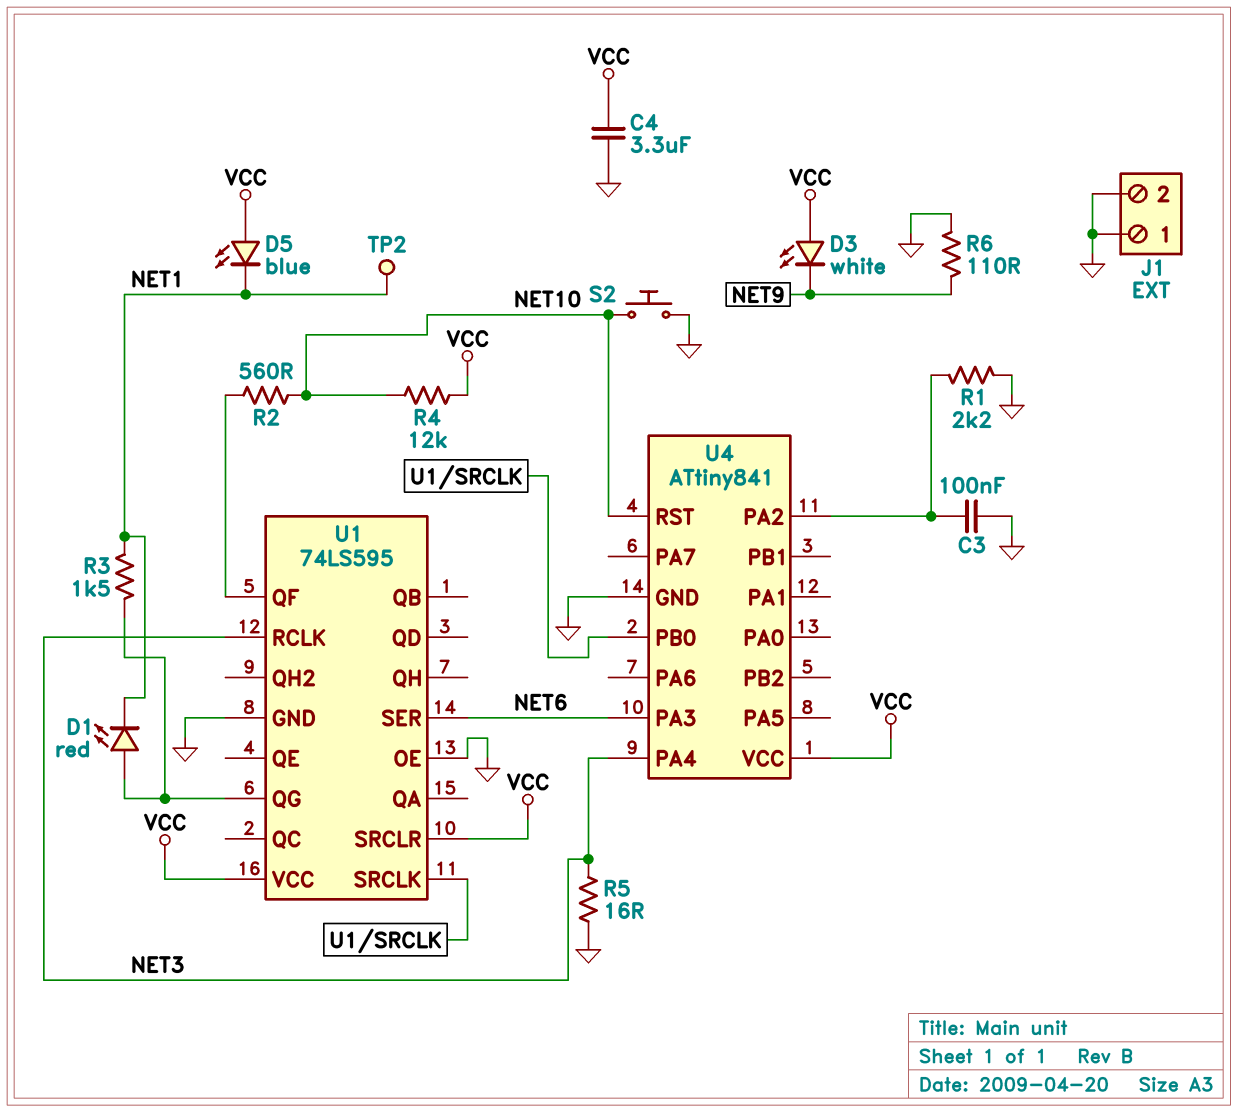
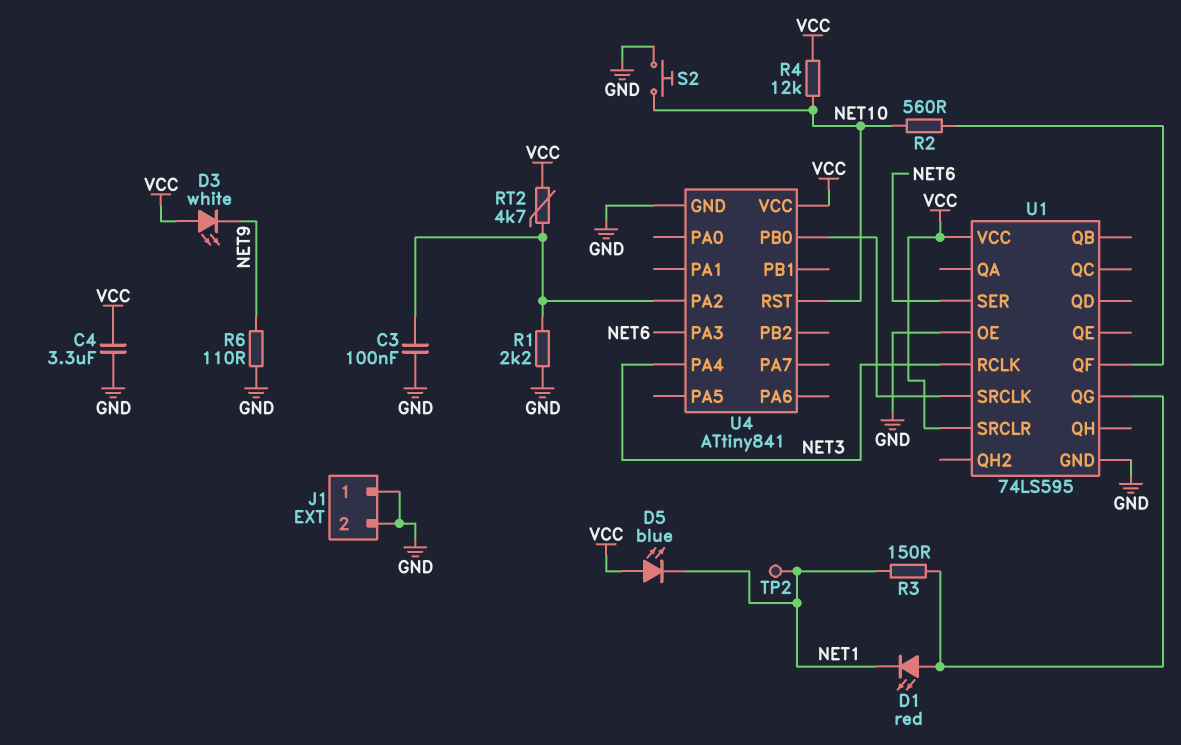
R3: 1.5k (NET1, U1/QG) -> 150 (NET1, U1/QG)
R5: 16 (GND, NET3) -> none
RT2: none -> 4.7k (U4/PA2, VCC)

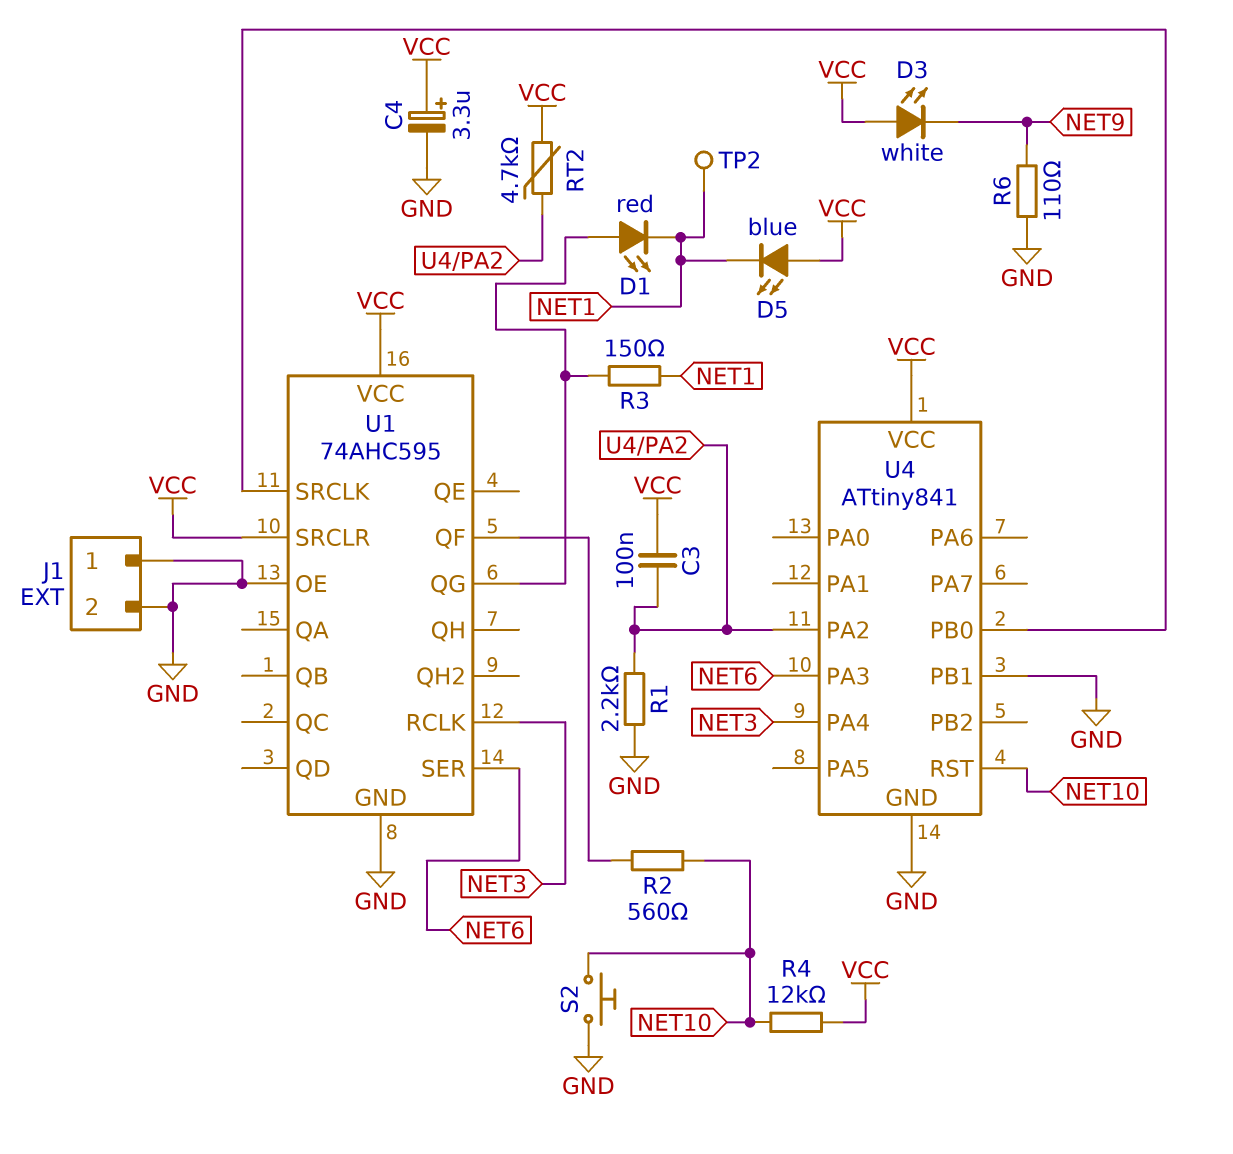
C3: 100nF (GND, U4/PA2) -> 100nF (U4/PA2, VCC)
C4: 3.3uF (GND, VCC) -> 3.3uF (plus VCC, minus GND)
U1: 74LS595 -> 74AHC595
U4 pin PB1: none -> GND

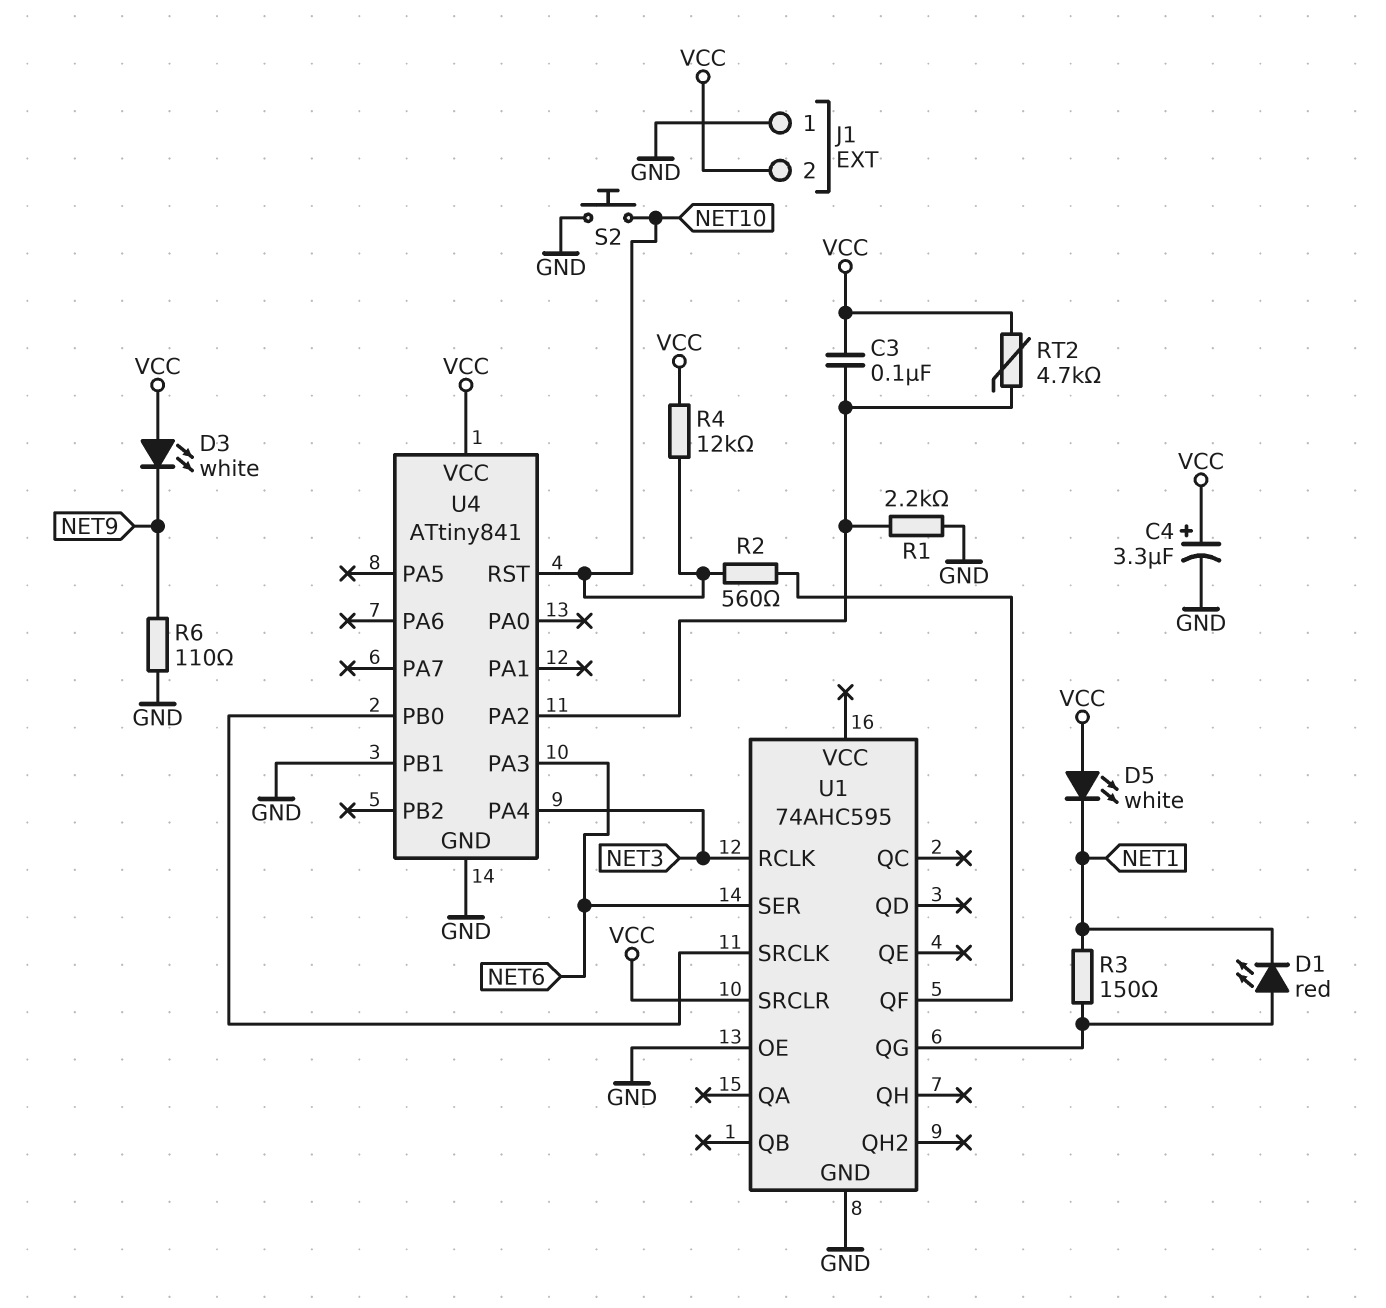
D5: LED blue (A VCC, K NET1) -> LED white (A VCC, K NET1)
J1 pin 2: GND -> VCC
TP2: test point (NET1) -> none
U1 pin VCC: VCC -> none

